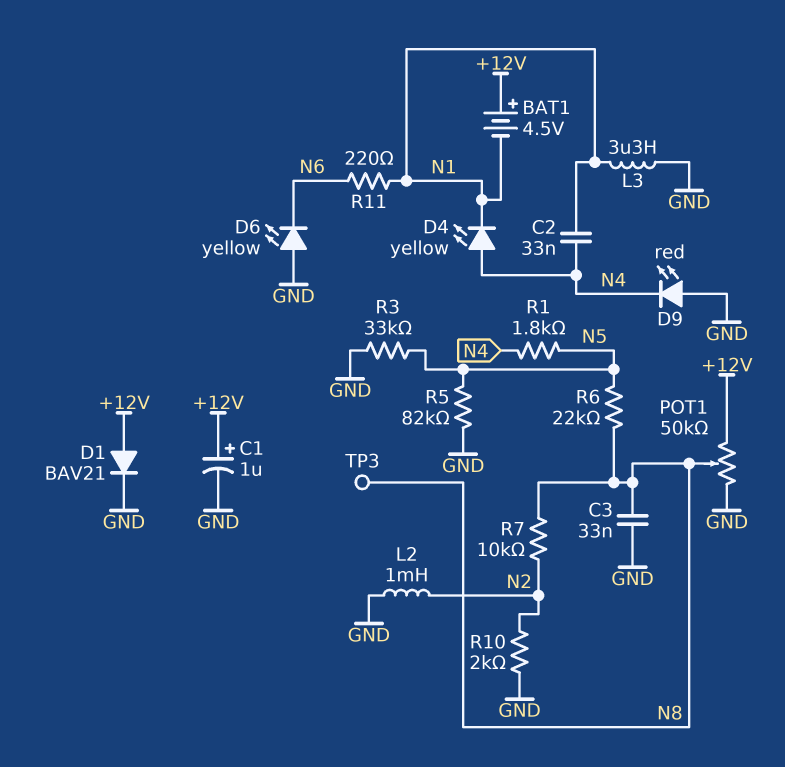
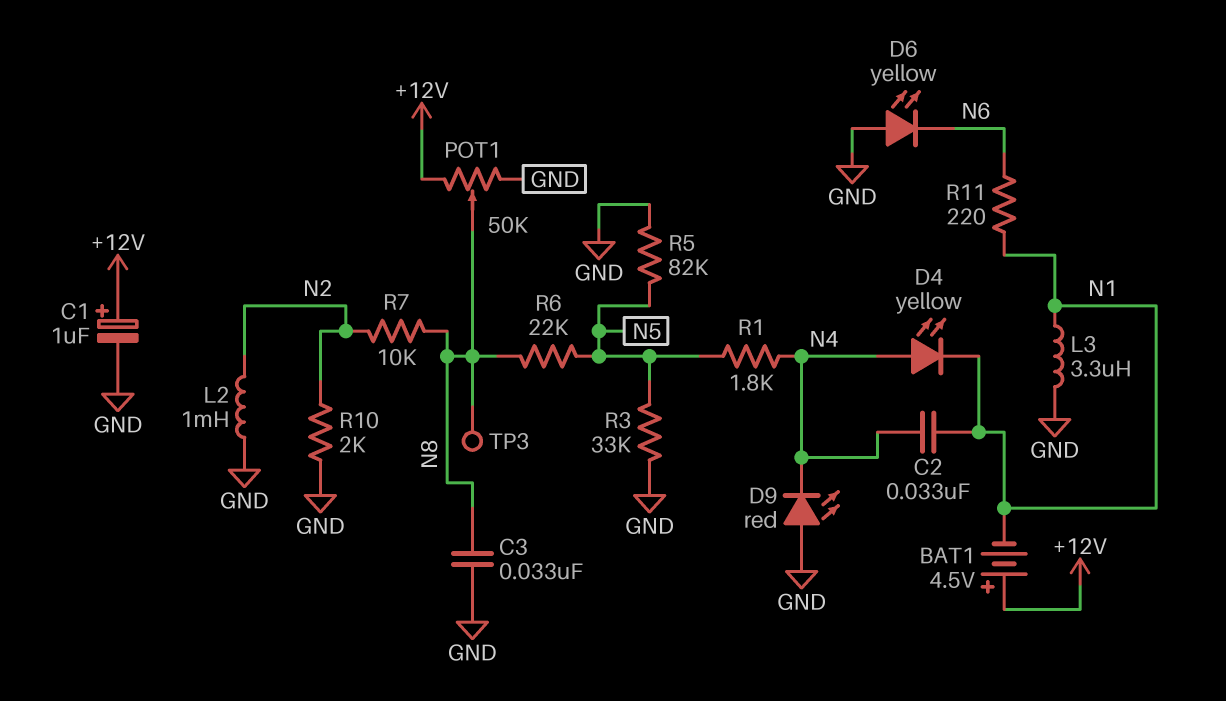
D1: diode BAV21 (A +12V, K GND) -> none

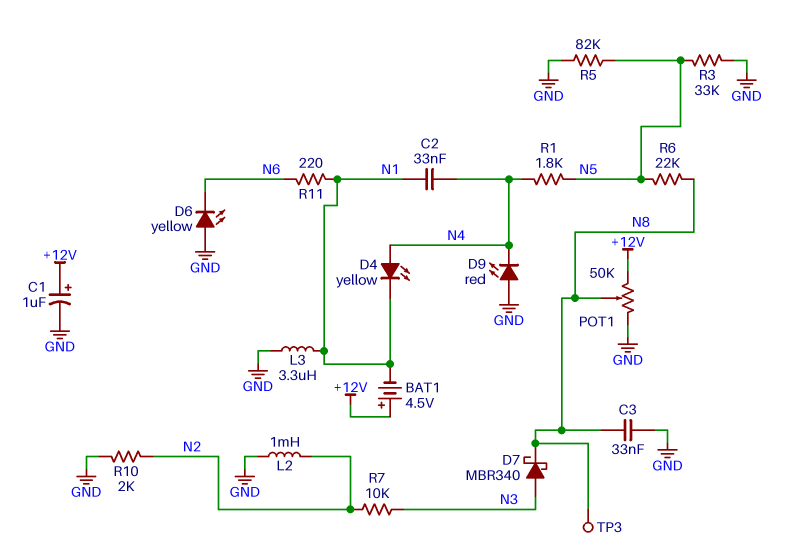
D7: none -> schottky MBR340 (A N3, K N8)
R7: 10k (N2, N8) -> 10k (N2, N3)

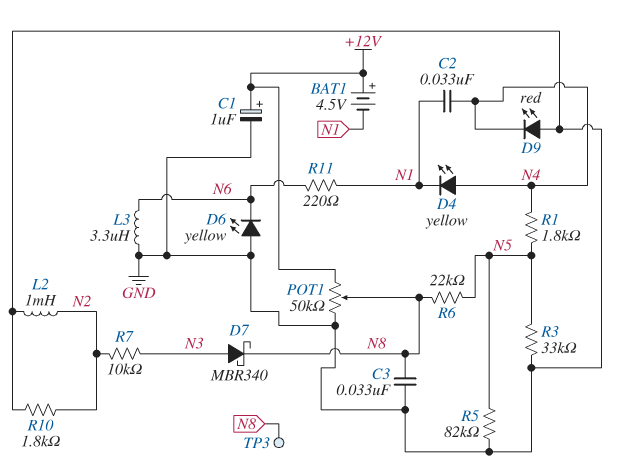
L3: 3.3uH (GND, N1) -> 3.3uH (GND, N6)
R10: 2k (GND, N2) -> 1.8k (GND, N2)

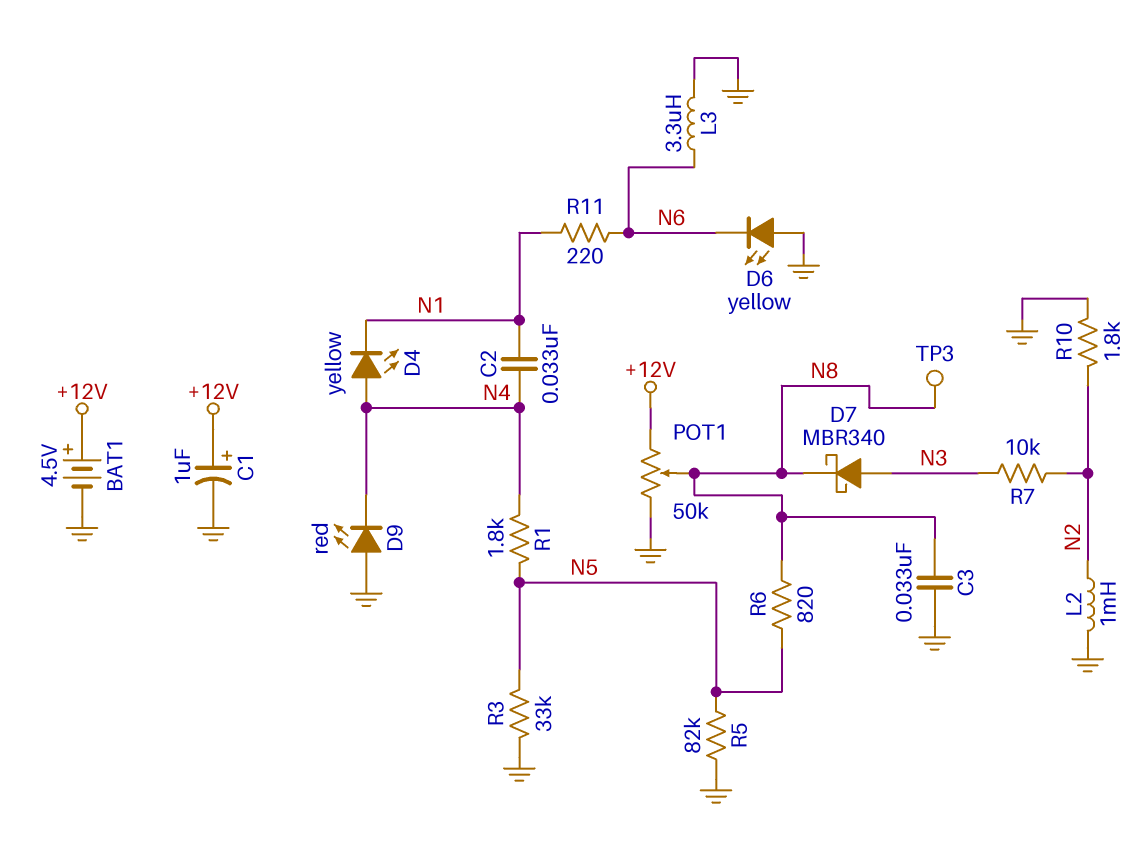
BAT1: 4.5V (plus +12V, minus N1) -> 4.5V (plus +12V, minus GND)
R6: 22k (N5, N8) -> 820 (N5, N8)

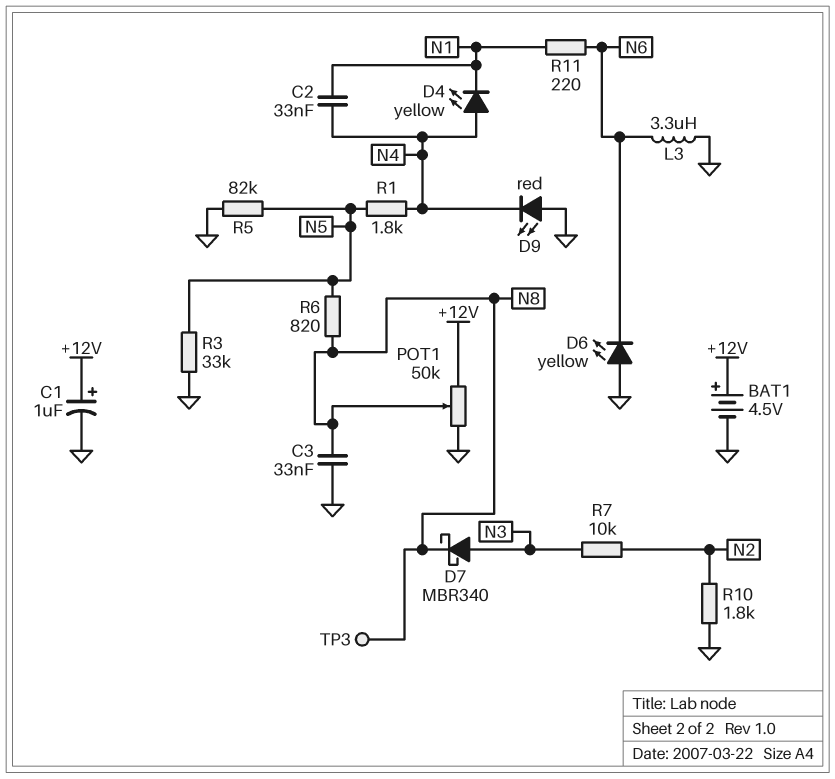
L2: 1mH (GND, N2) -> none

